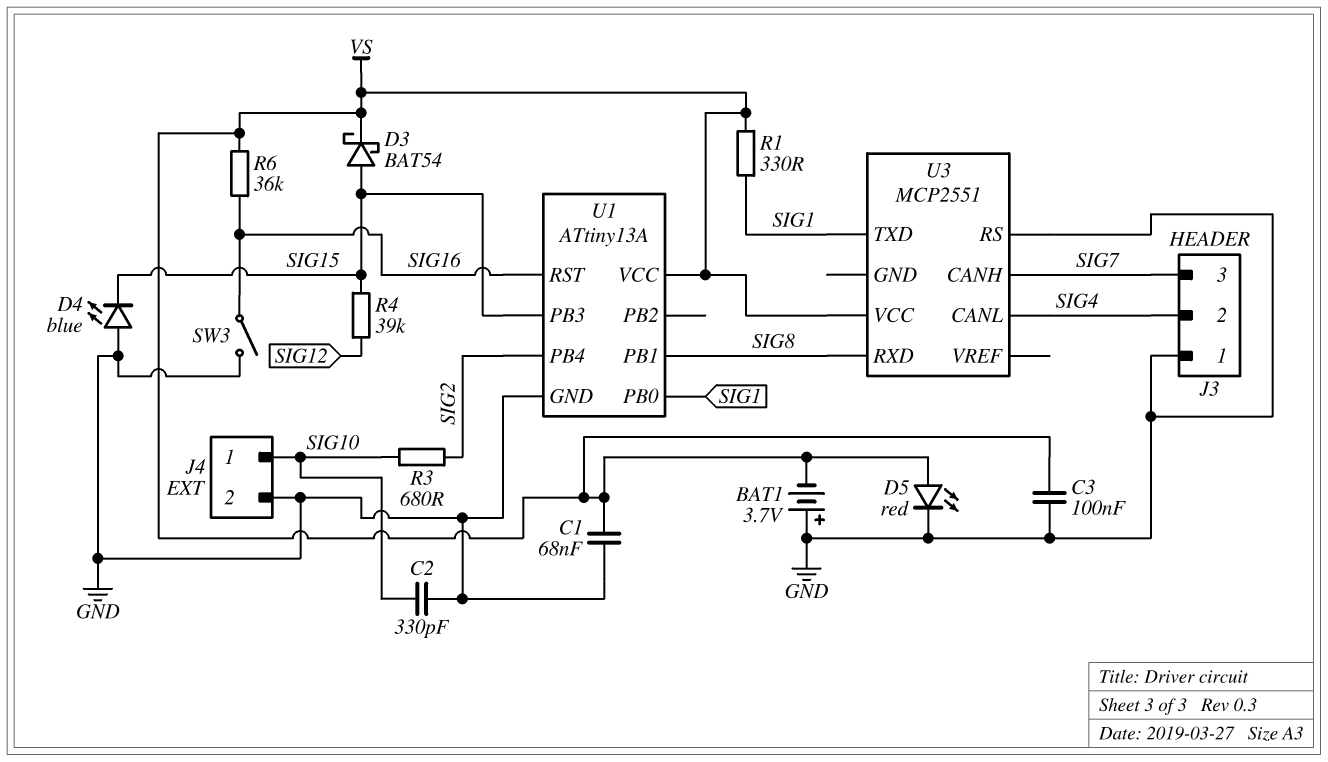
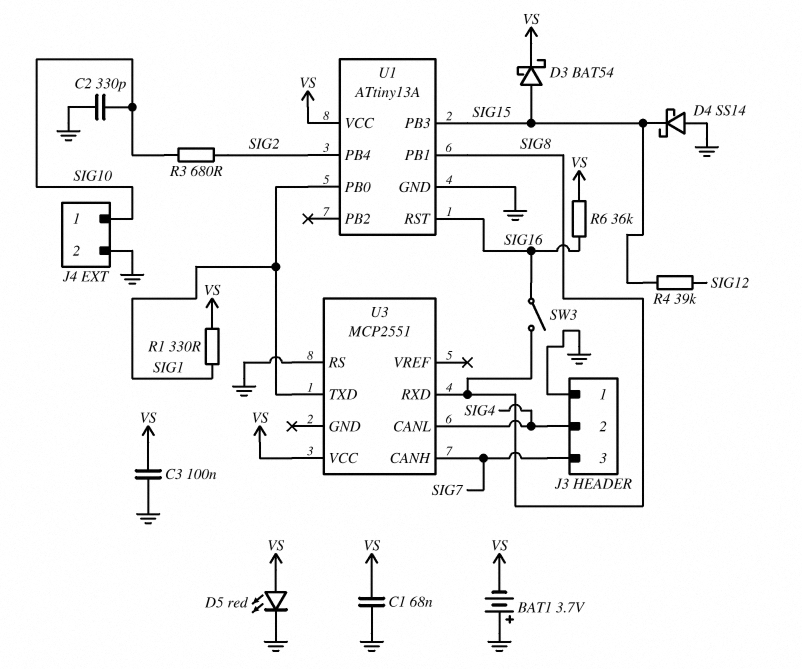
D4: LED blue (A GND, K SIG15) -> schottky SS14 (A GND, K SIG15)
SW3: switch (GND, SIG16) -> switch (SIG8, SIG16)

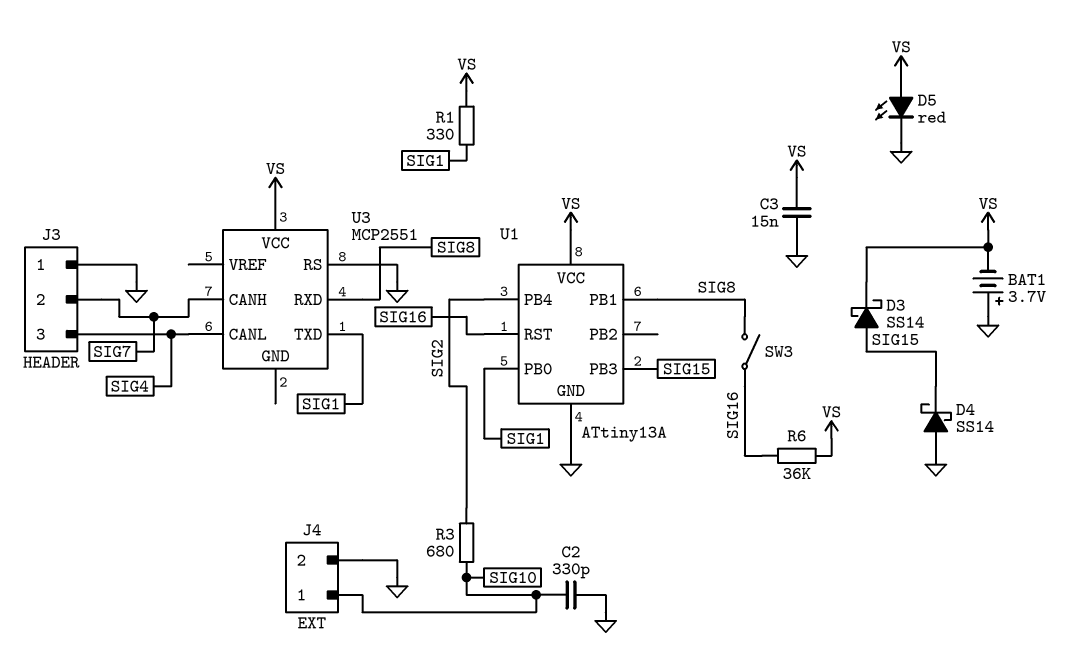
C1: 68nF (GND, VS) -> none
C3: 100nF (GND, VS) -> 15nF (GND, VS)
D3: schottky BAT54 (A SIG15, K VS) -> schottky SS14 (A SIG15, K VS)
J3 pin 2: SIG4 -> SIG7
J3 pin 3: SIG7 -> SIG4
R4: 39k (SIG12, SIG15) -> none

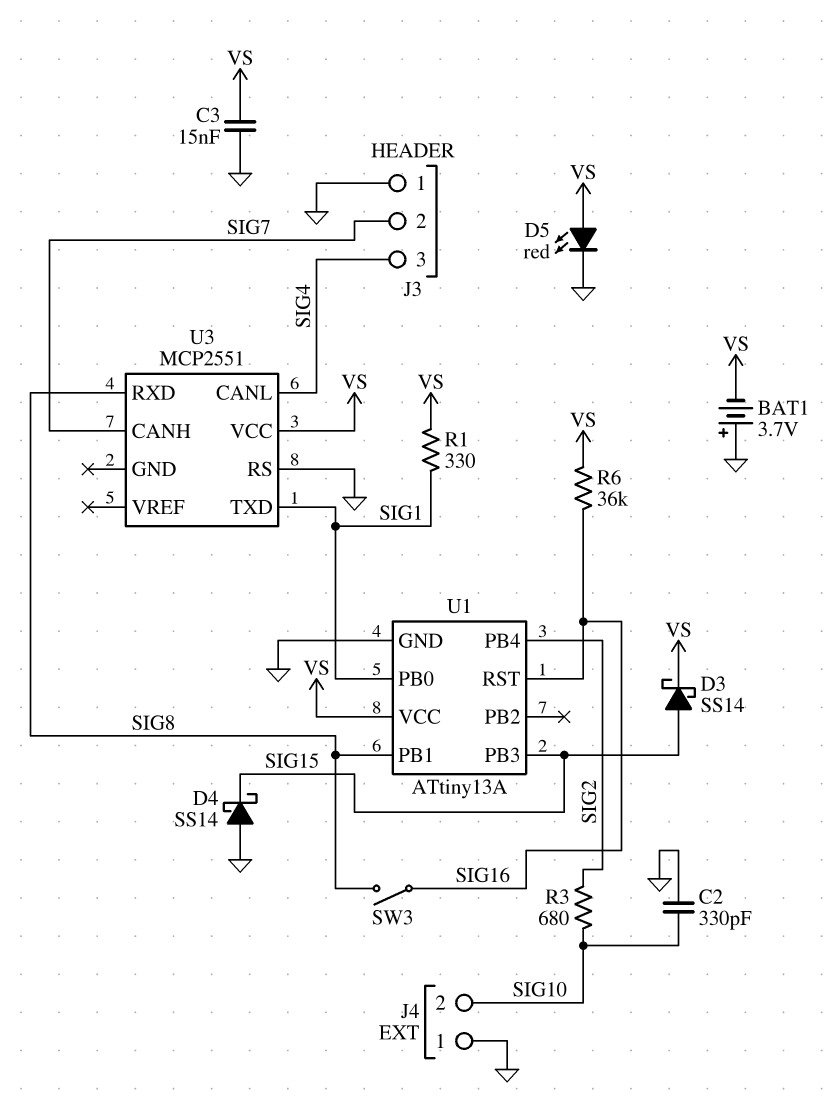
J4 pin 1: SIG10 -> GND
J4 pin 2: GND -> SIG10

